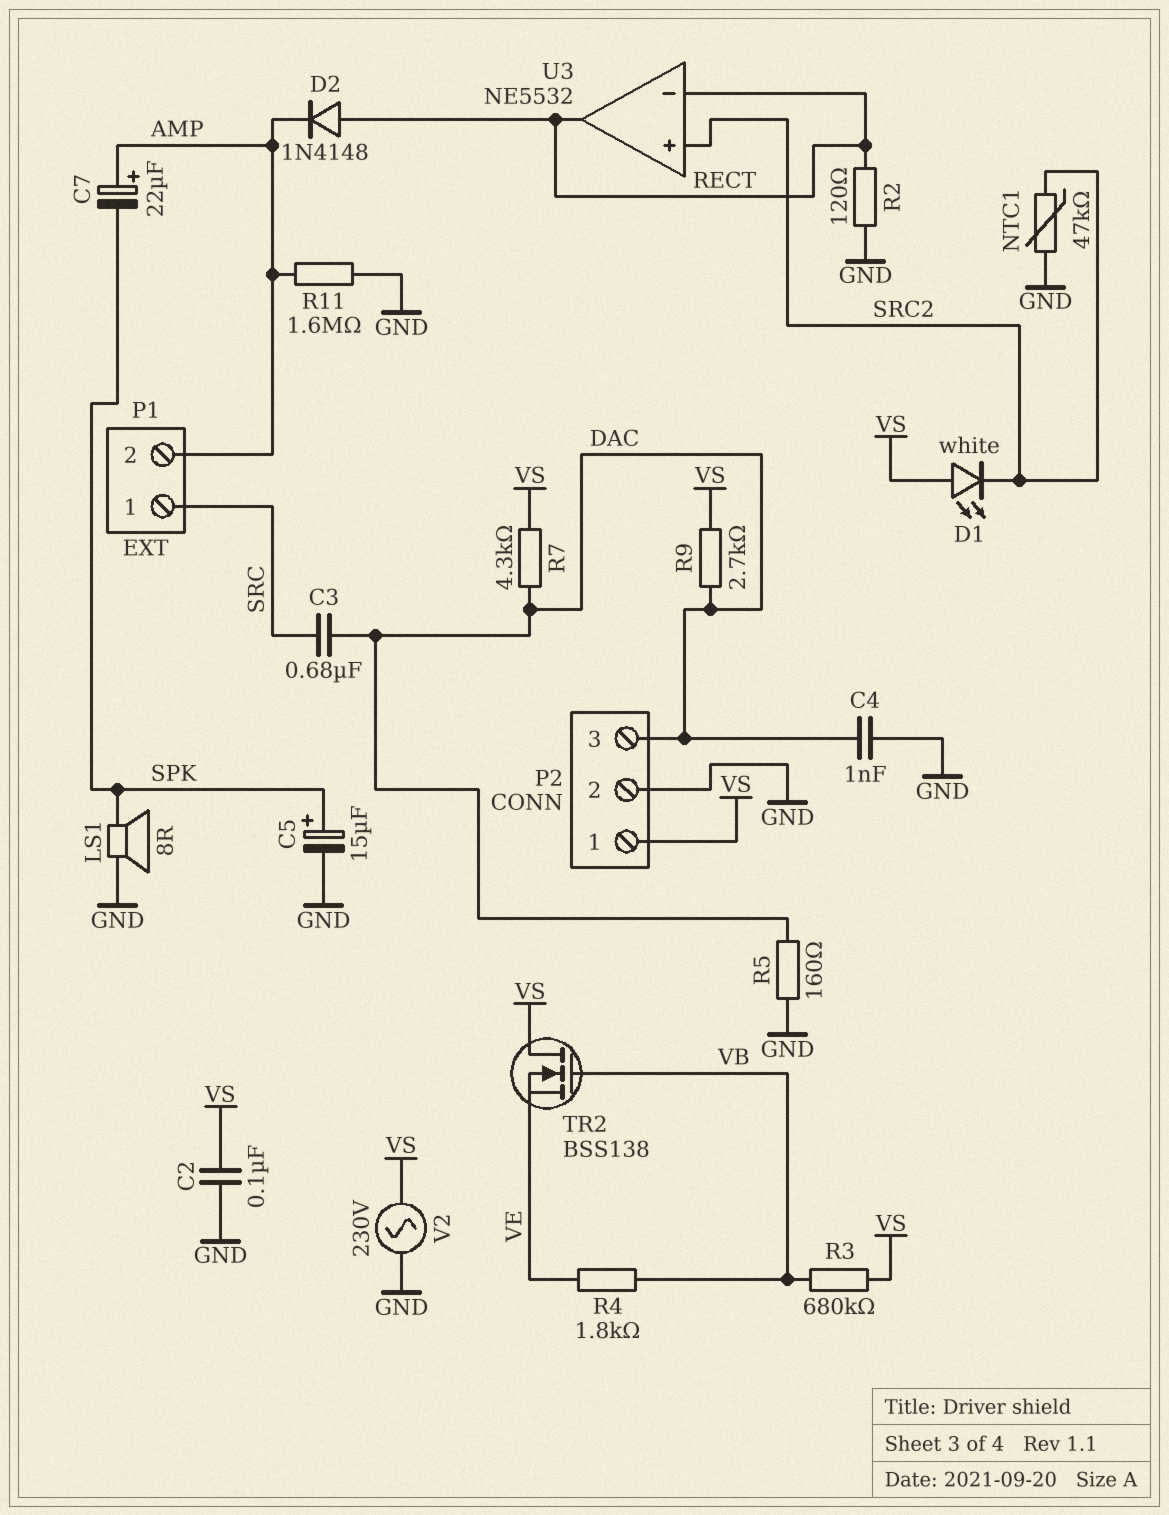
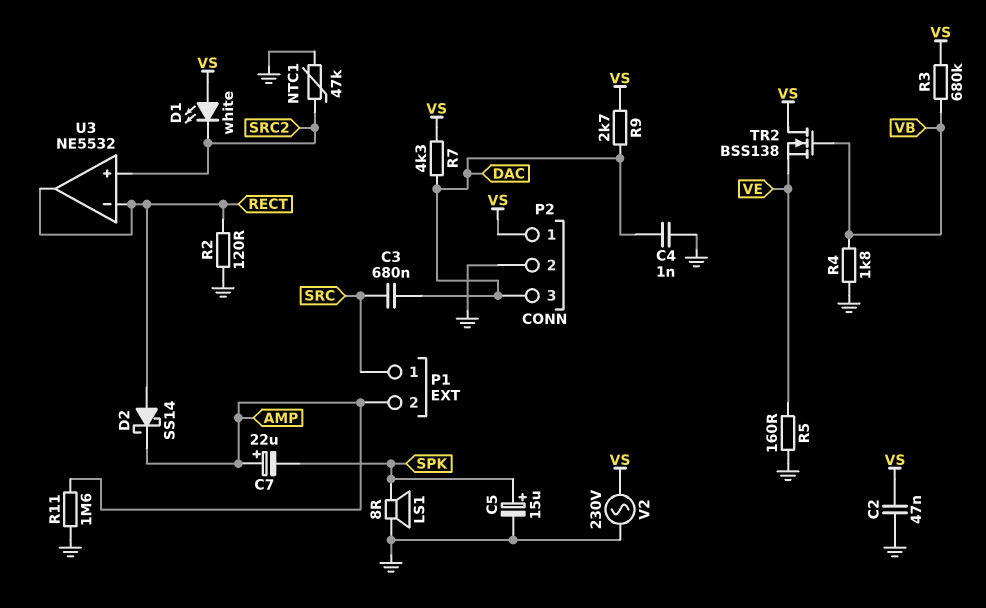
C2: 100nF (GND, VS) -> 47nF (GND, VS)
D2: diode 1N4148 (A RECT, K AMP) -> schottky SS14 (A RECT, K AMP)
R4: 1.8k (VB, VE) -> 1.8k (GND, VB)
R5: 160 (DAC, GND) -> 160 (GND, VE)

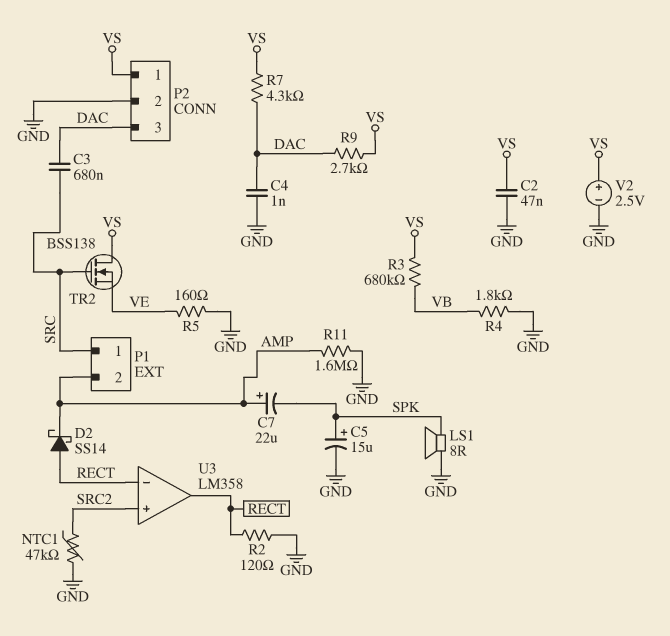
D1: LED white (A VS, K SRC2) -> none
TR2: NMOS BSS138 (G VB, D VS, S VE) -> NMOS BSS138 (G SRC, D VS, S VE)
U3: NE5532 -> LM358
V2: AC 230V (GND, VS) -> 2.5V (plus VS, minus GND)

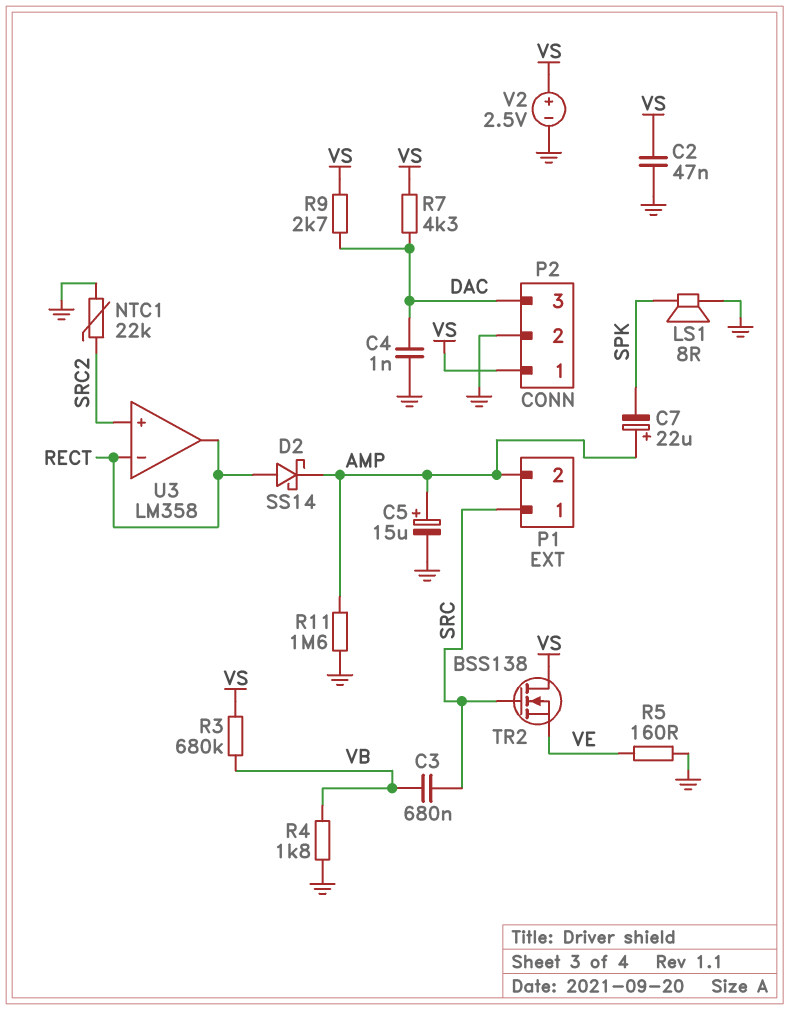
C3: 680nF (DAC, SRC) -> 680nF (SRC, VB)
C5: 15uF (plus SPK, minus GND) -> 15uF (plus AMP, minus GND)
NTC1: 47k (GND, SRC2) -> 22k (GND, SRC2)
R2: 120 (GND, RECT) -> none

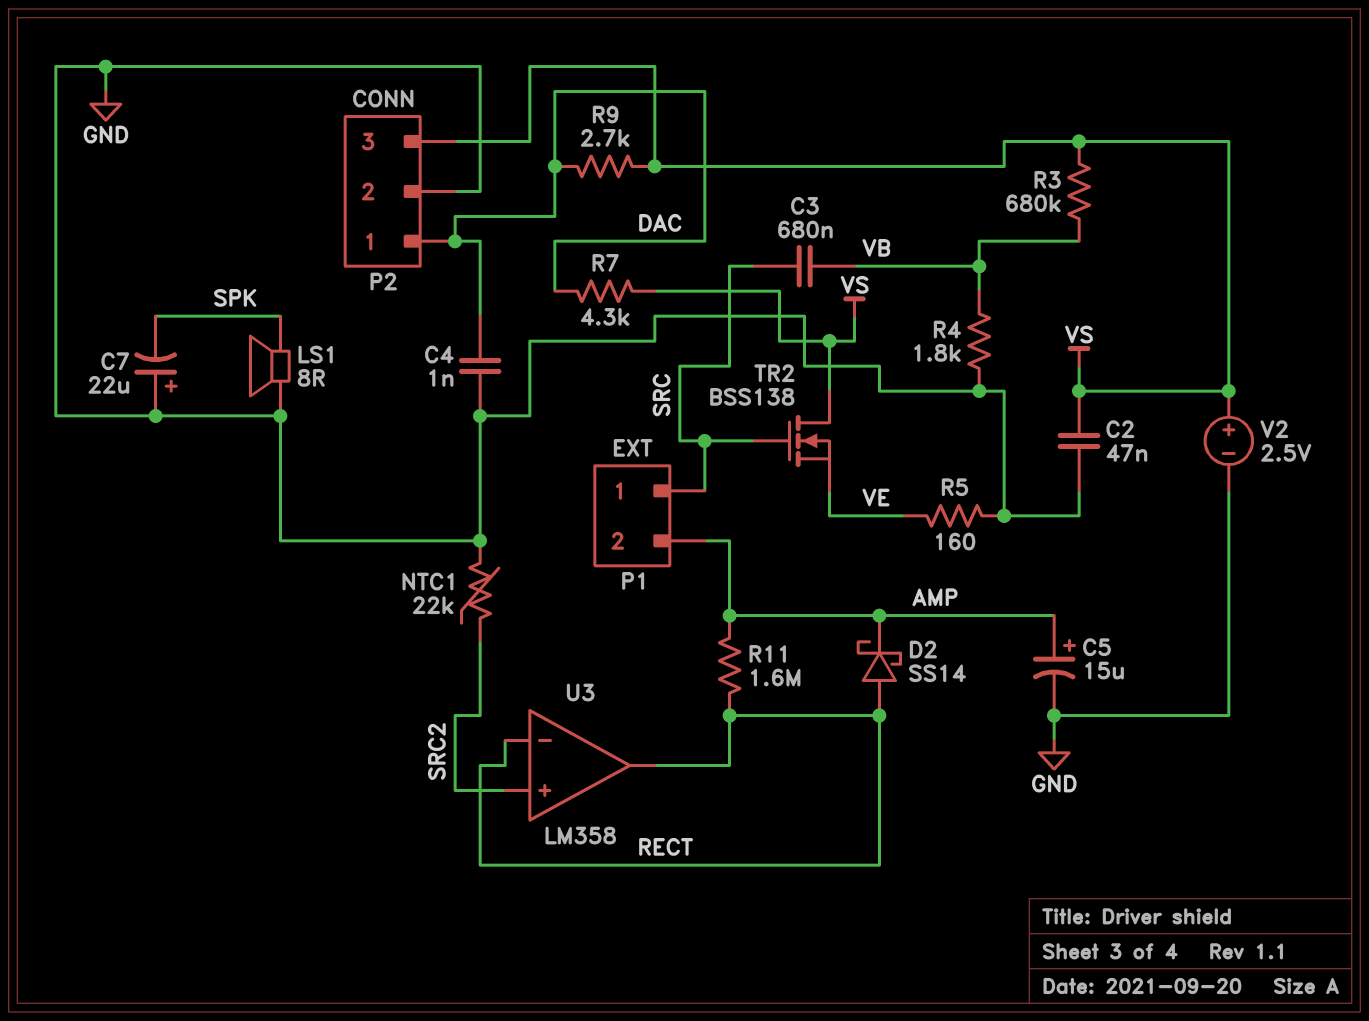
C7: 22uF (plus AMP, minus SPK) -> 22uF (plus GND, minus SPK)
P2 pin 1: VS -> DAC
P2 pin 3: DAC -> VS
R11: 1.6M (AMP, GND) -> 1.6M (AMP, RECT)

